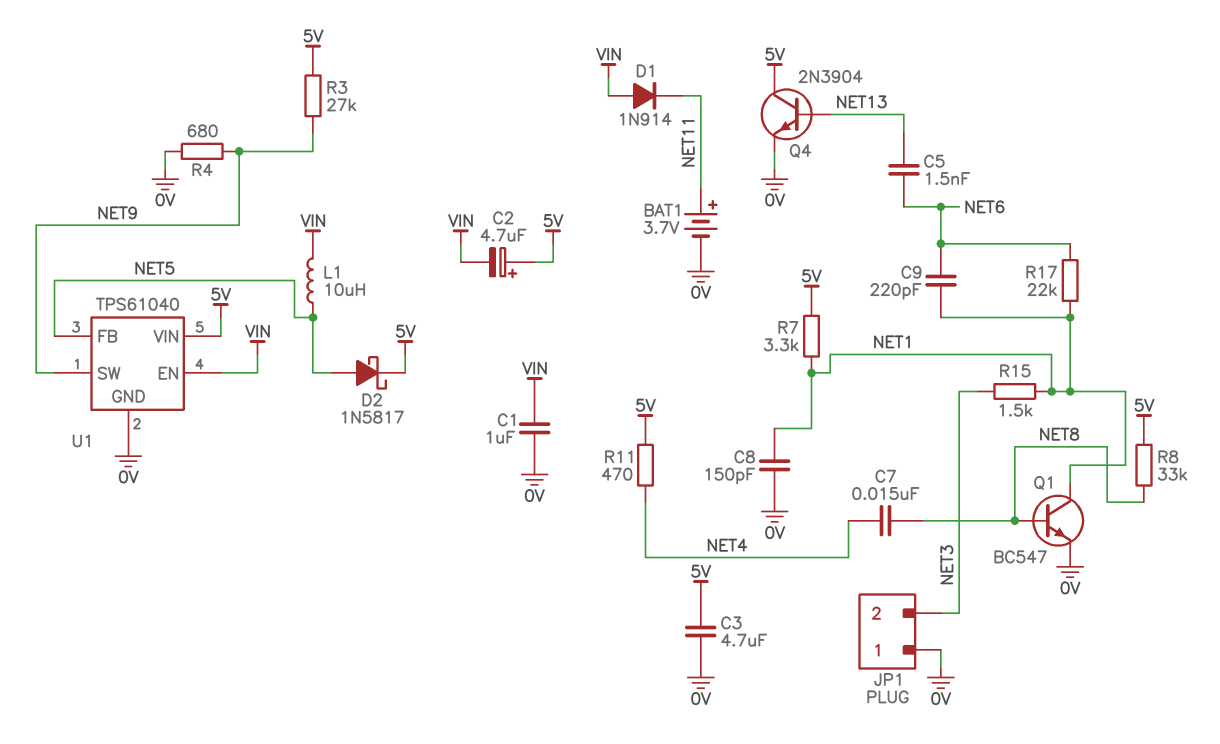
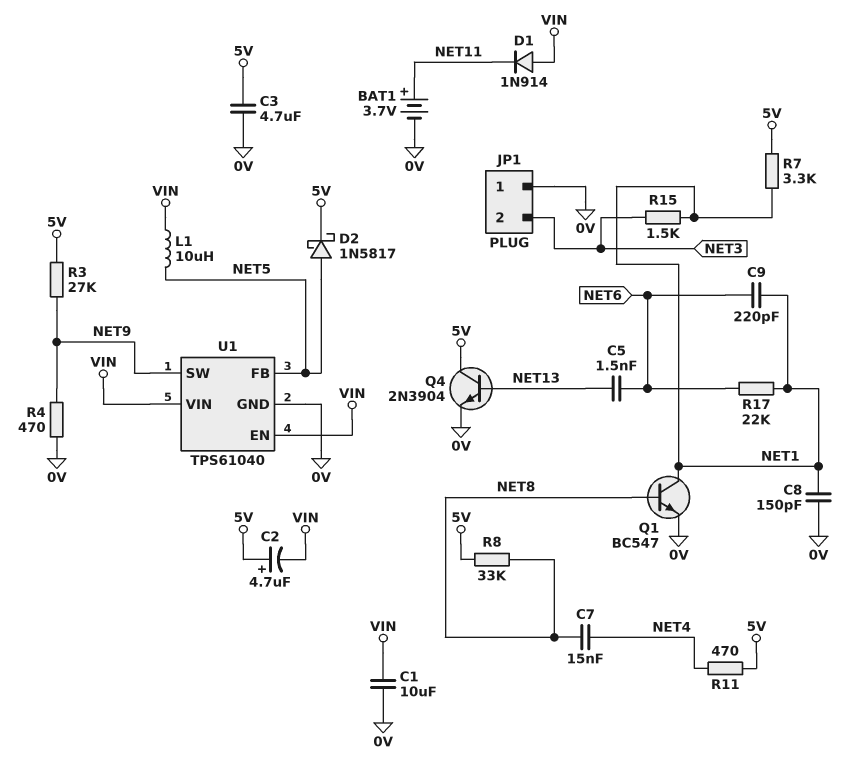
C1: 1uF (0V, VIN) -> 10uF (0V, VIN)
R4: 680 (0V, NET9) -> 470 (0V, NET9)
U1 pin VIN: 5V -> VIN

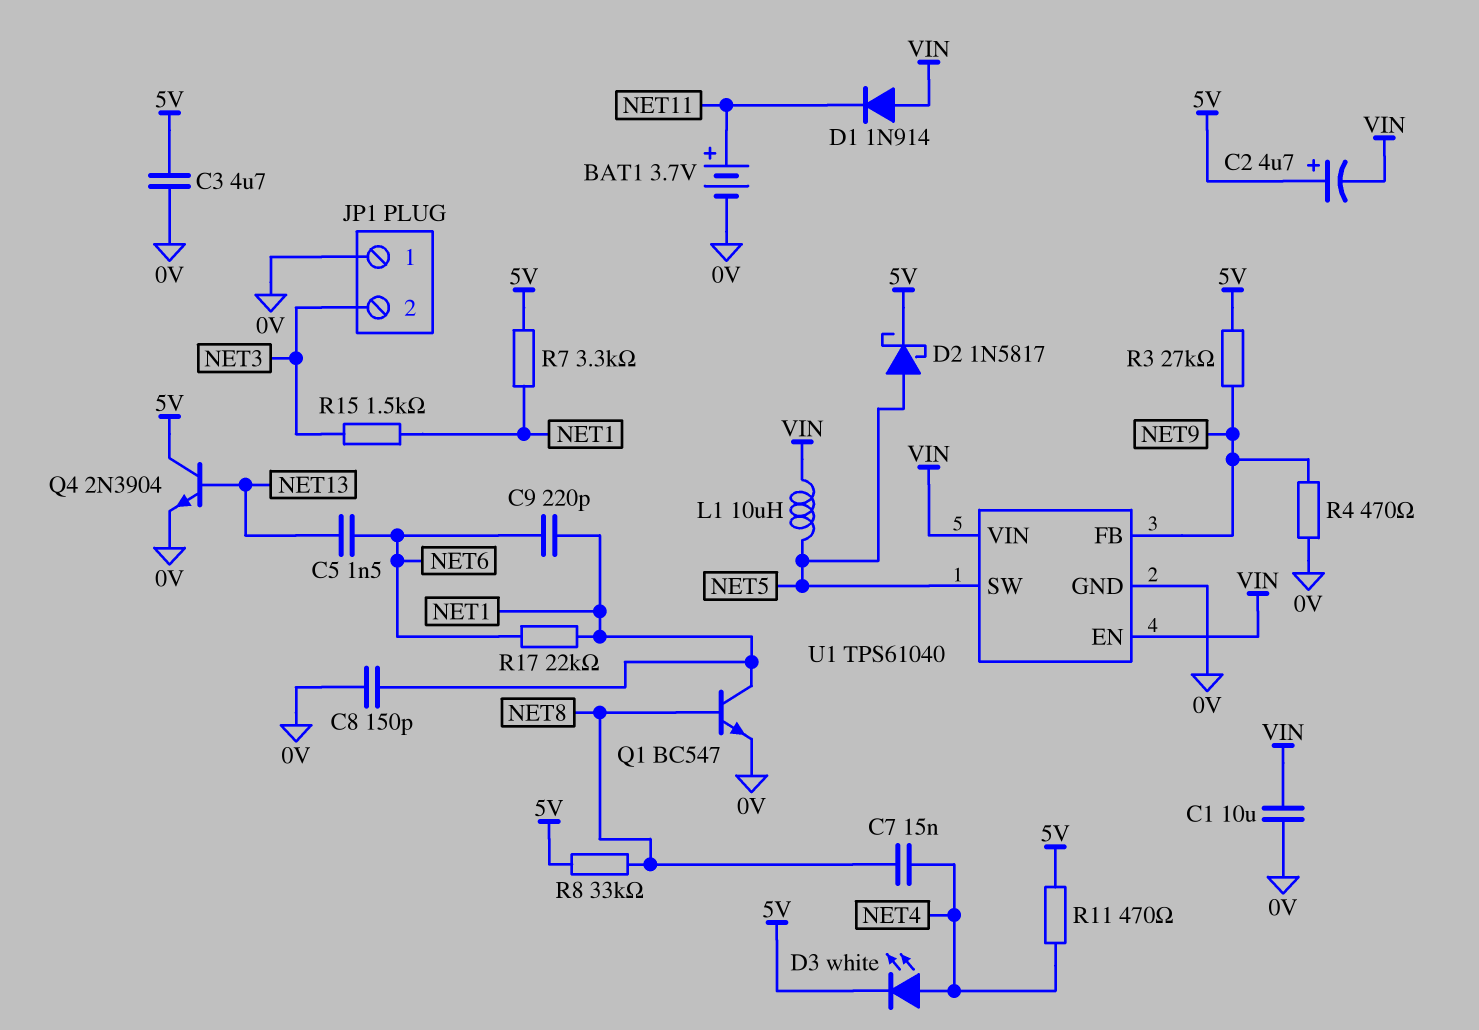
D3: none -> LED white (A NET4, K 5V)
U1 pin FB: NET5 -> NET9
U1 pin SW: NET9 -> NET5

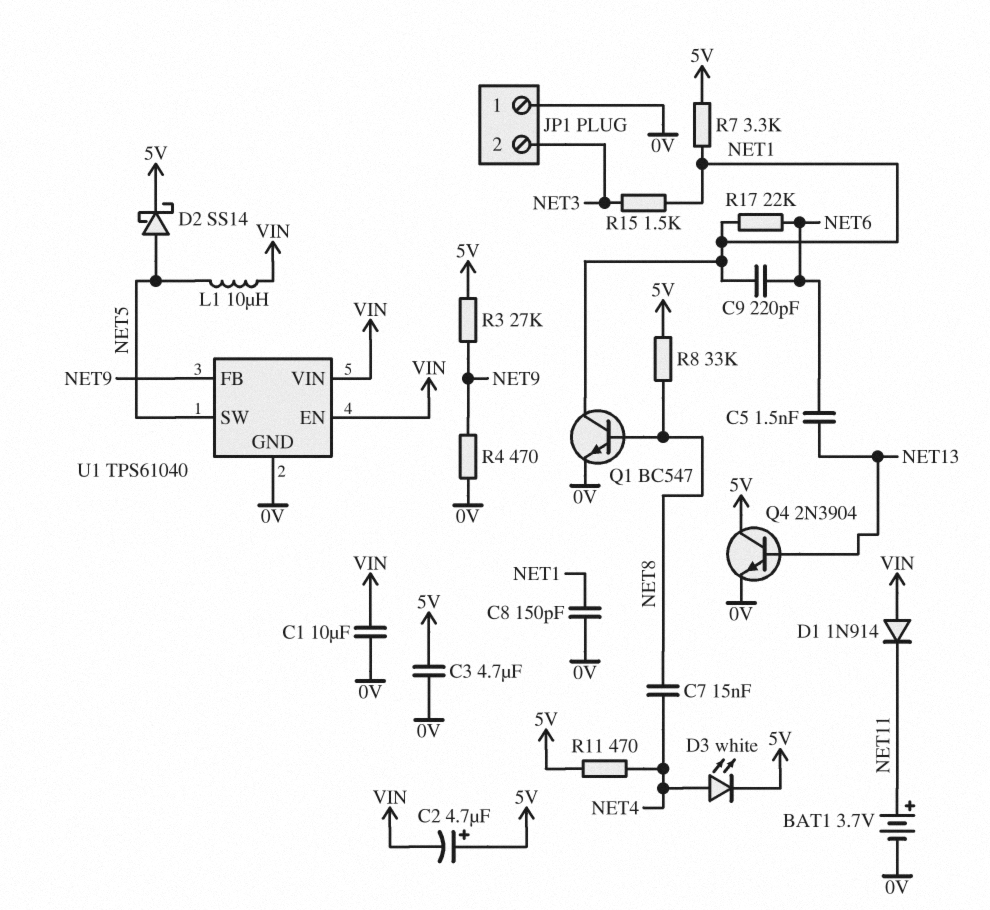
D2: schottky 1N5817 (A NET5, K 5V) -> schottky SS14 (A NET5, K 5V)

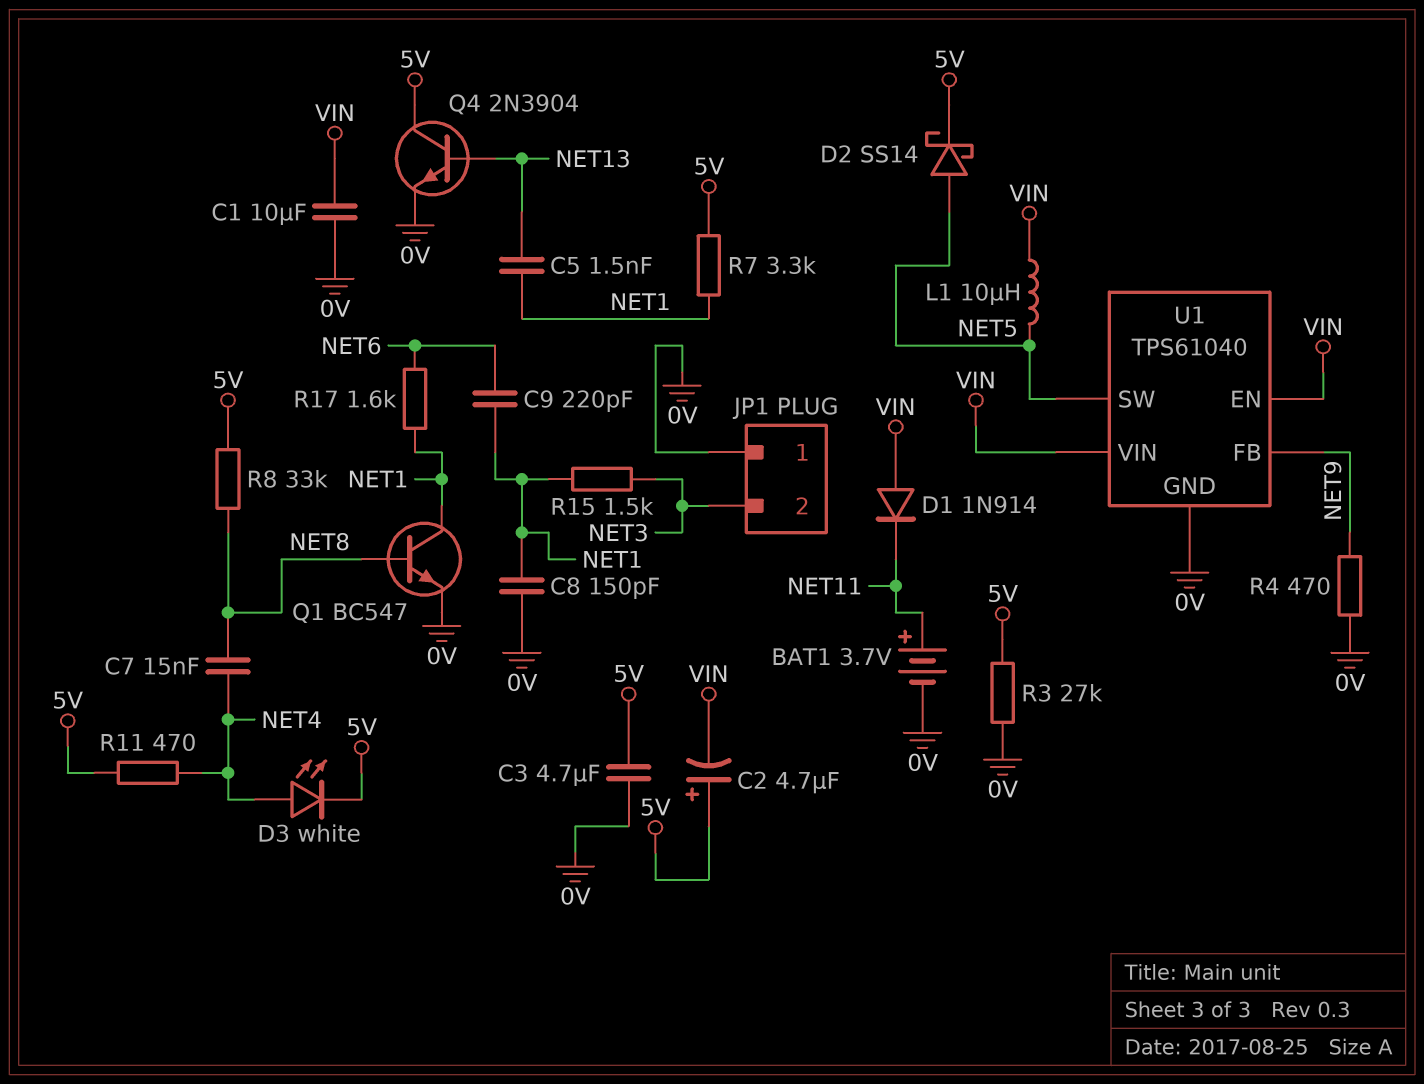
C5: 1.5nF (NET6, NET13) -> 1.5nF (NET1, NET13)
R3: 27k (5V, NET9) -> 27k (0V, 5V)
R17: 22k (NET1, NET6) -> 1.6k (NET1, NET6)

